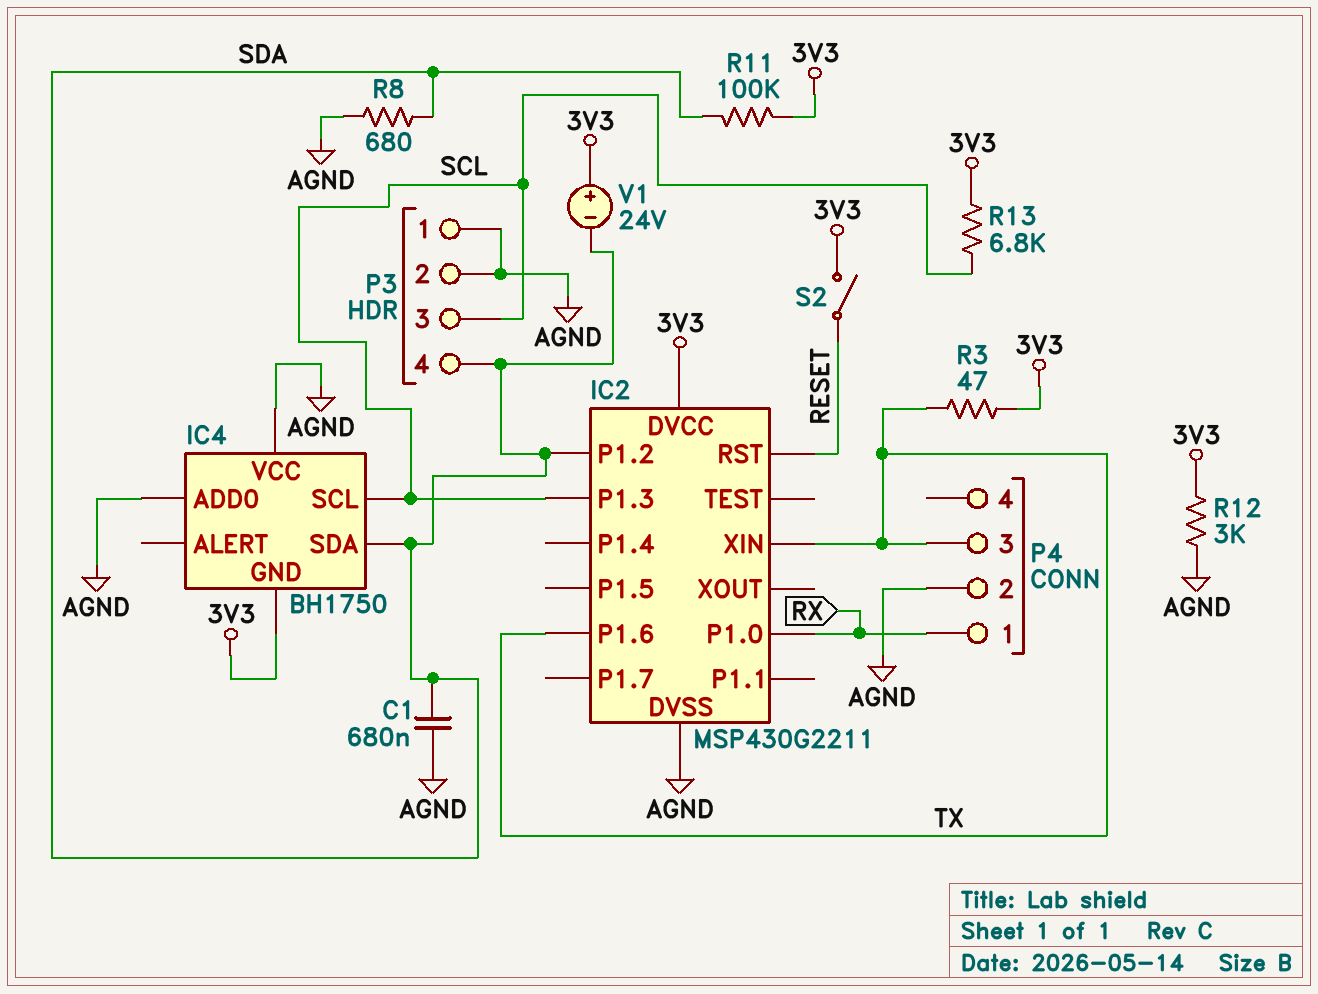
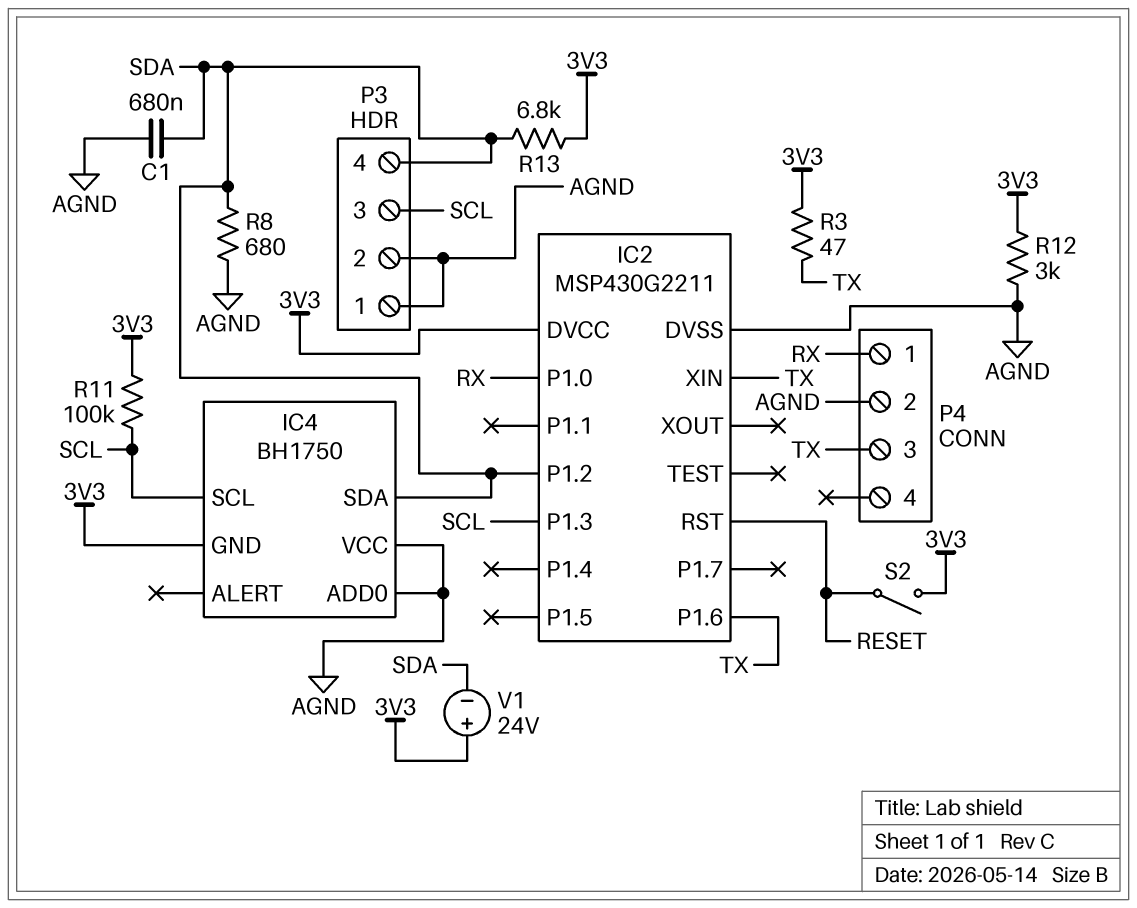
R11: 100k (3V3, SDA) -> 100k (3V3, SCL)
R13: 6.8k (3V3, SCL) -> 6.8k (3V3, SDA)

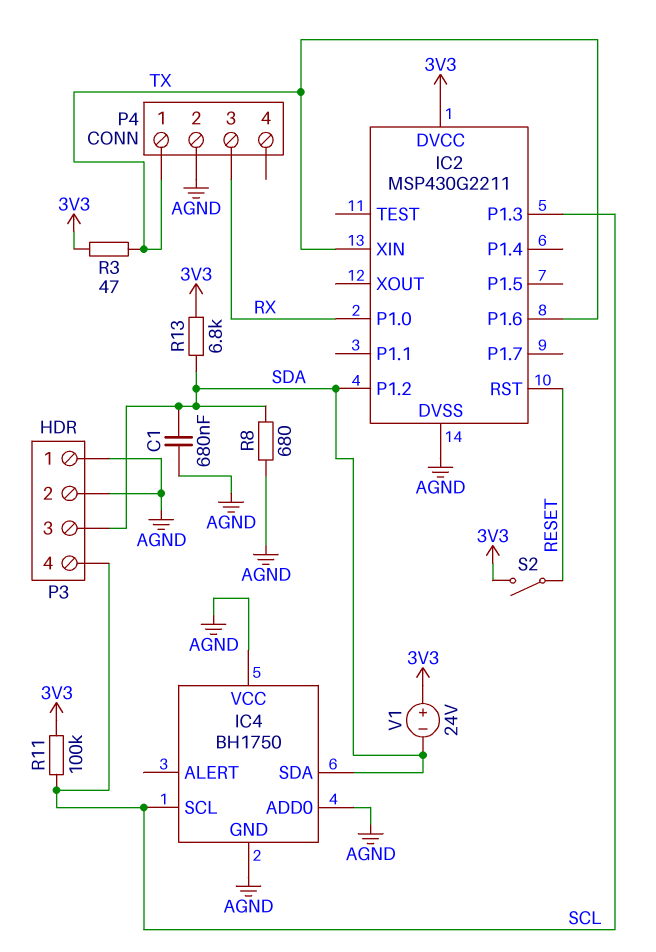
IC4 pin GND: 3V3 -> AGND
P3 pin 3: SCL -> SDA
P3 pin 4: SDA -> SCL
P4 pin 1: RX -> TX
P4 pin 3: TX -> RX
R12: 3k (3V3, AGND) -> none

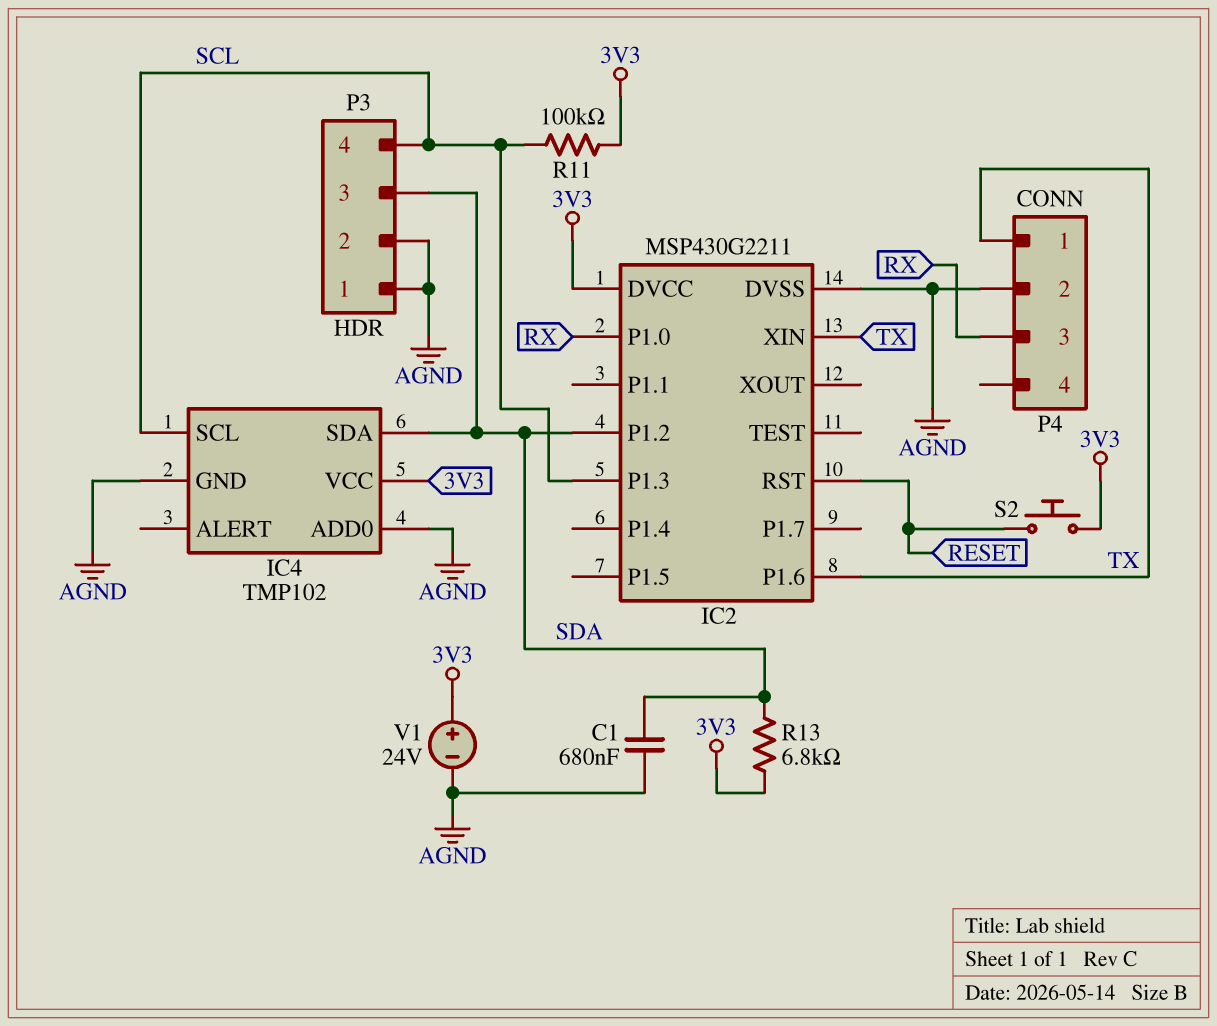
IC4: BH1750 -> TMP102
IC4 pin VCC: AGND -> 3V3
R3: 47 (3V3, TX) -> none
R8: 680 (AGND, SDA) -> none
S2: switch (3V3, RESET) -> button (3V3, RESET)
V1: 24V (plus 3V3, minus SDA) -> 24V (plus 3V3, minus AGND)

